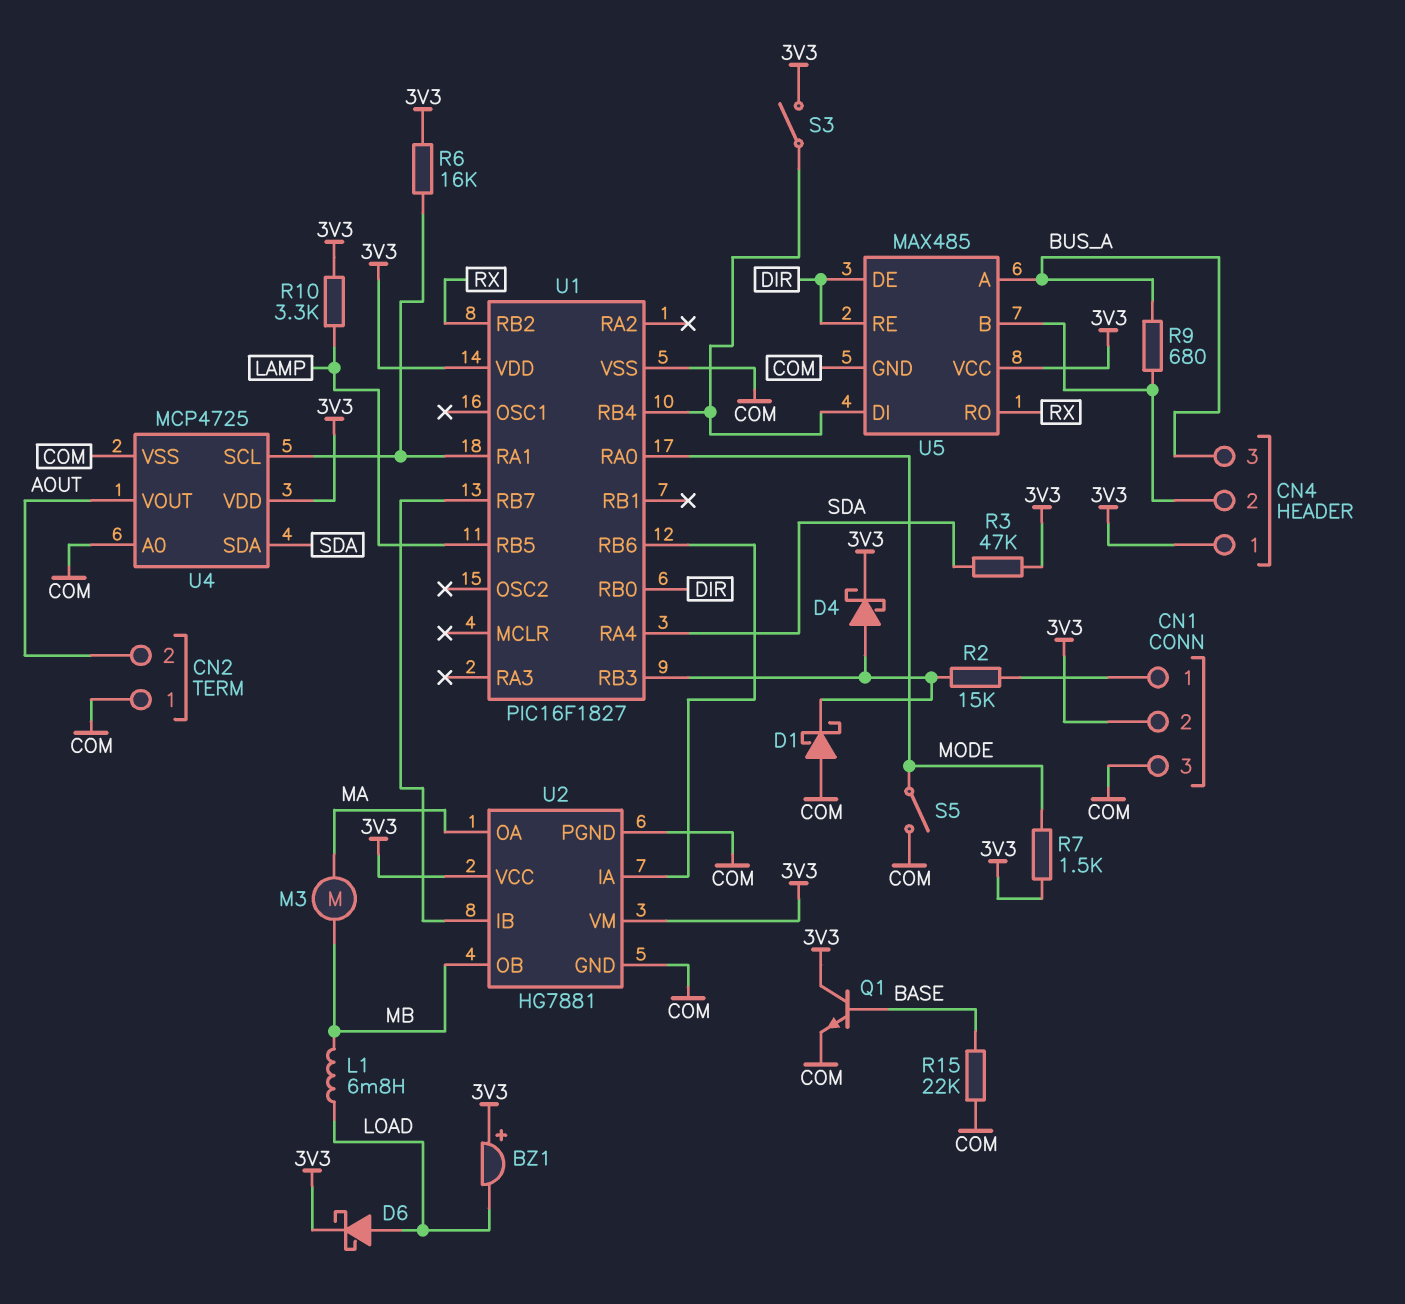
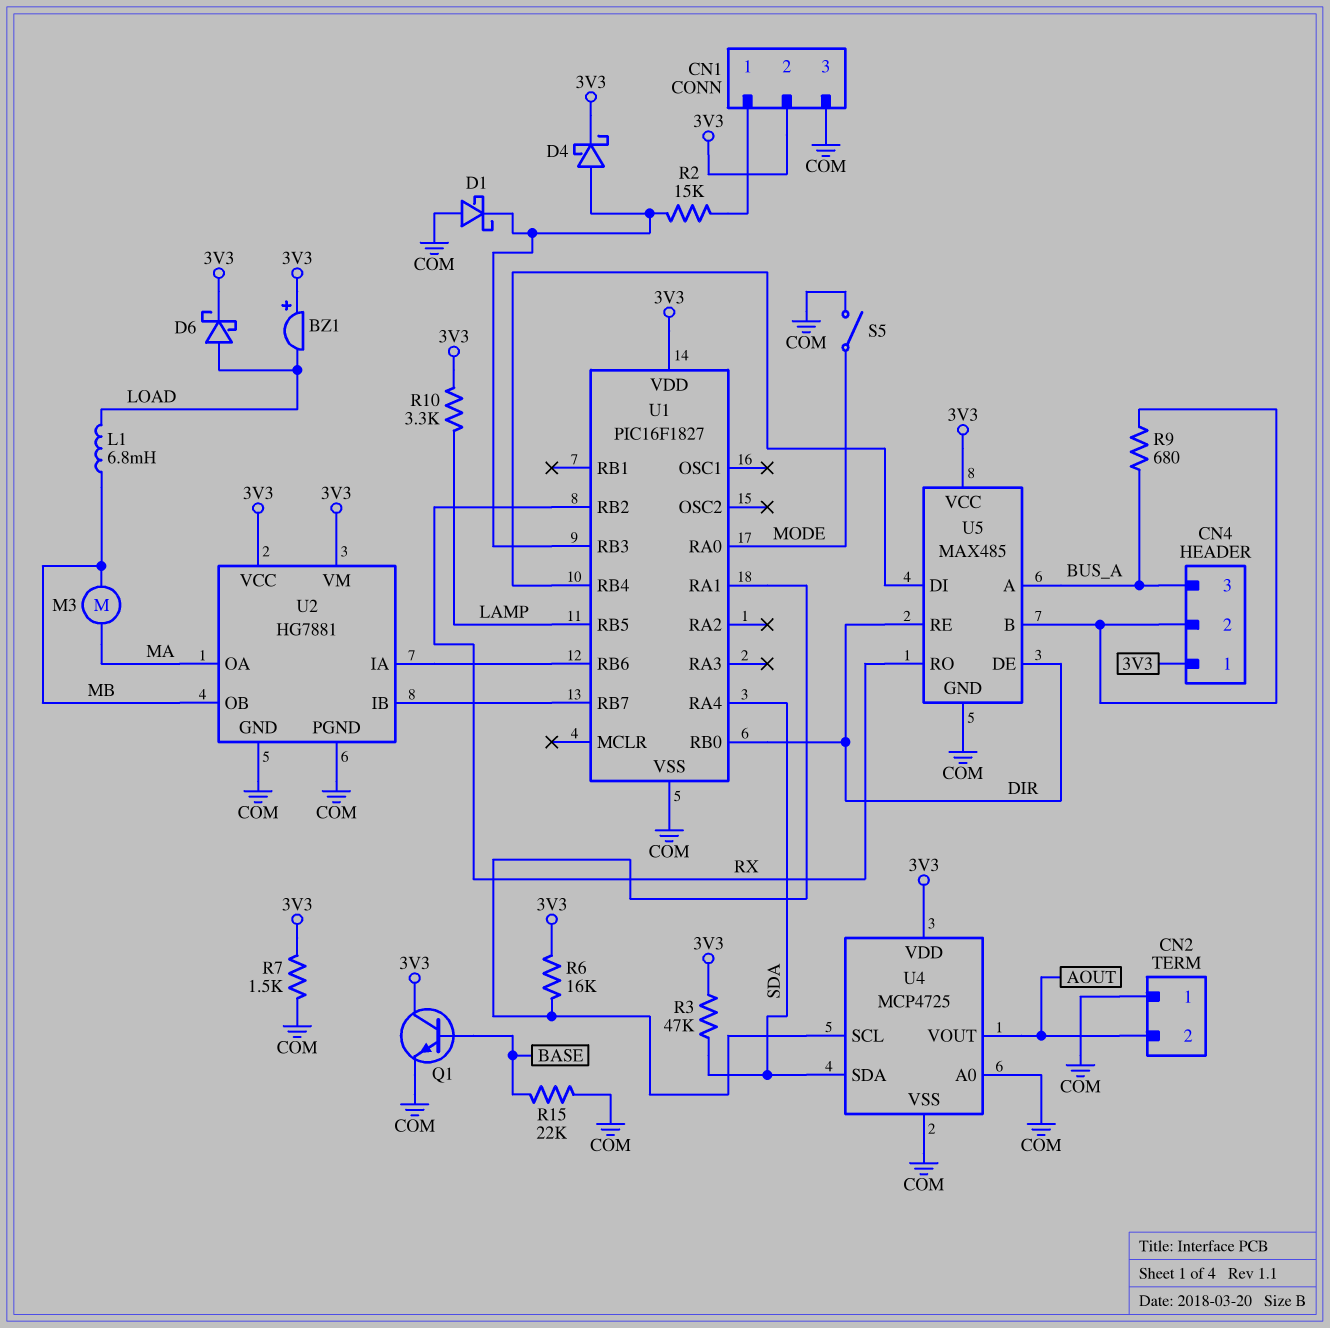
R7: 1.5k (3V3, MODE) -> 1.5k (3V3, COM)
S3: switch (3V3, U1/RB4) -> none

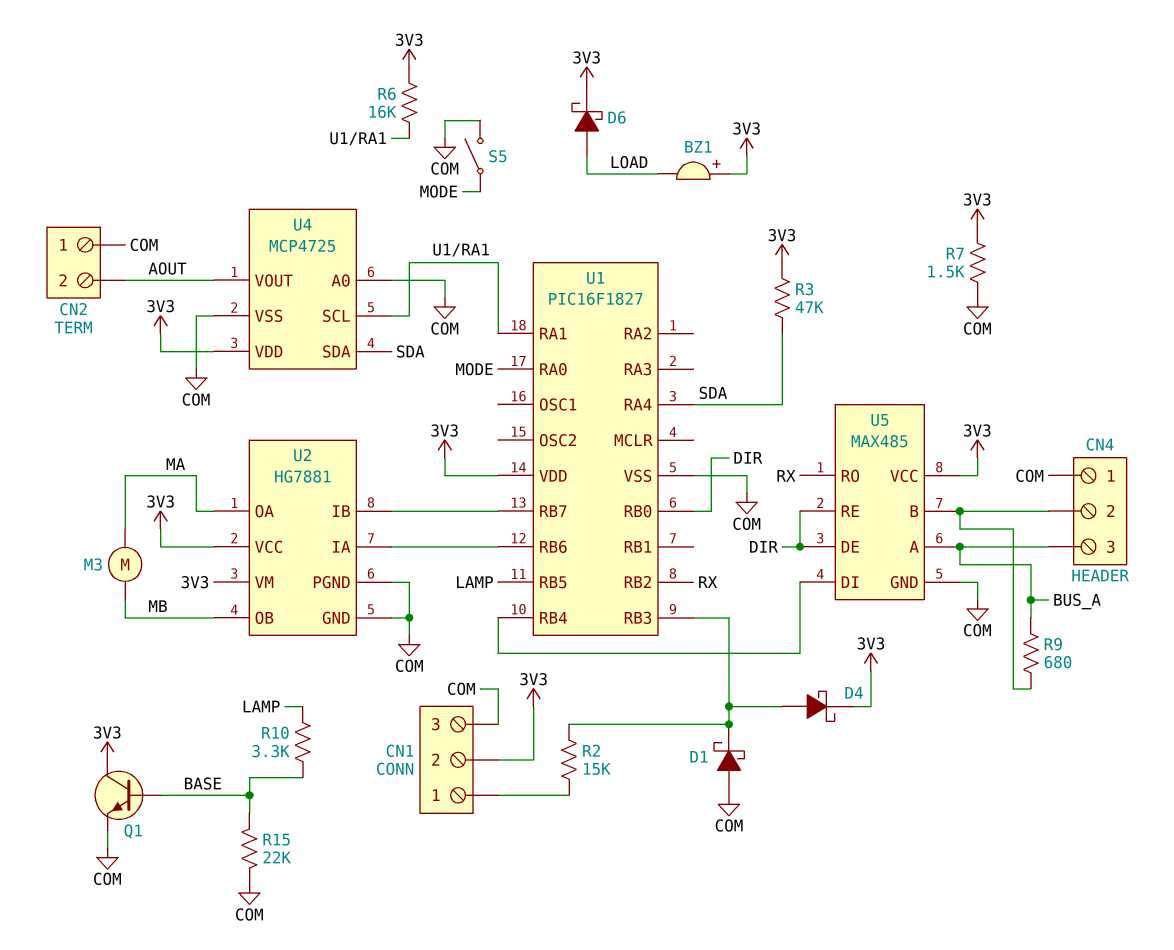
CN4 pin 1: 3V3 -> COM
L1: 6.8mH (LOAD, MB) -> none
R10: 3.3k (3V3, LAMP) -> 3.3k (BASE, LAMP)

